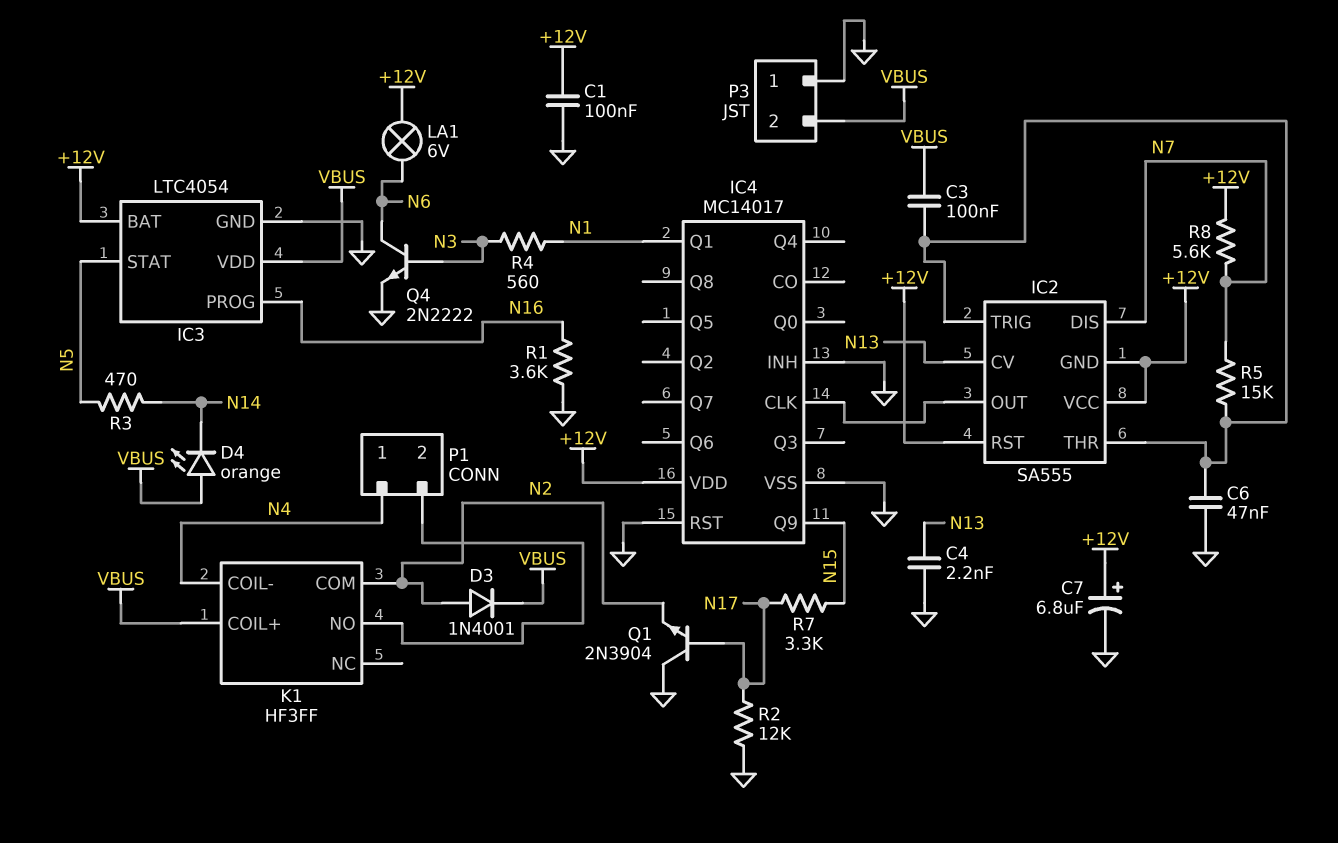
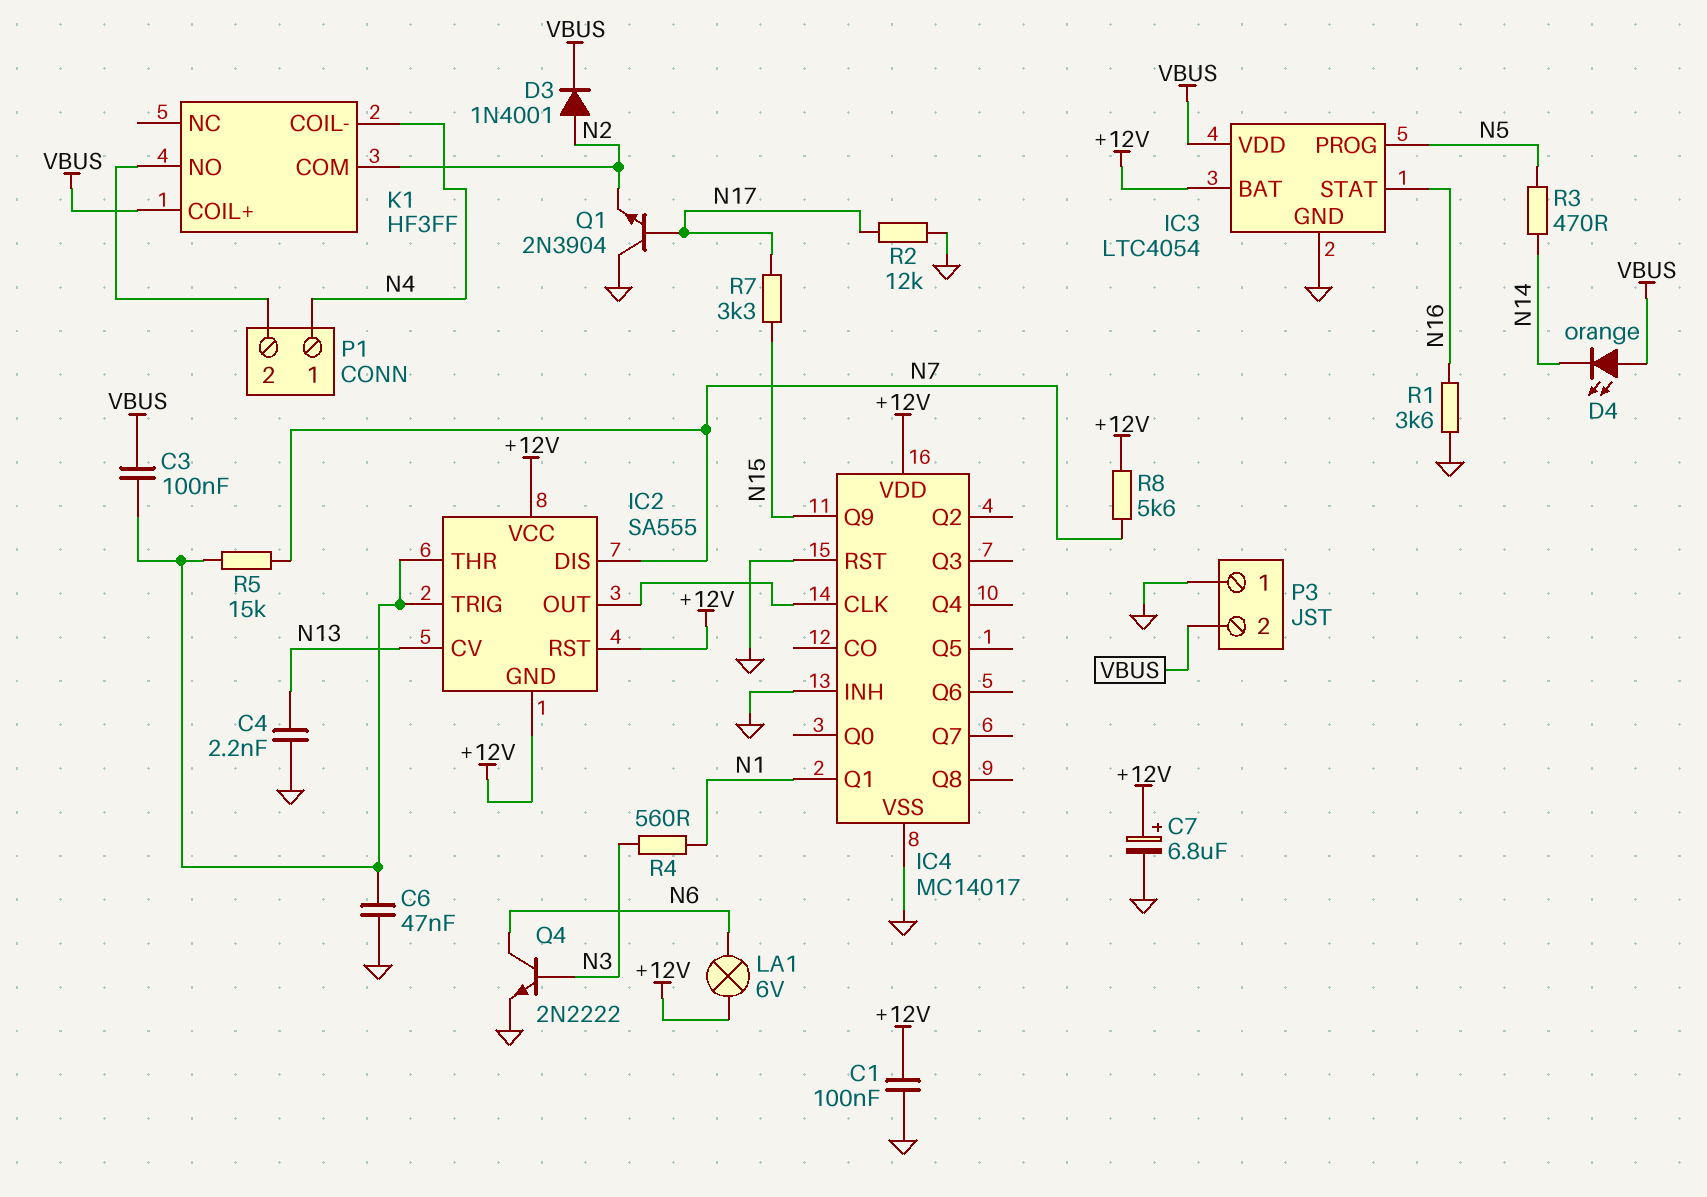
IC3 pin PROG: N16 -> N5
IC3 pin STAT: N5 -> N16

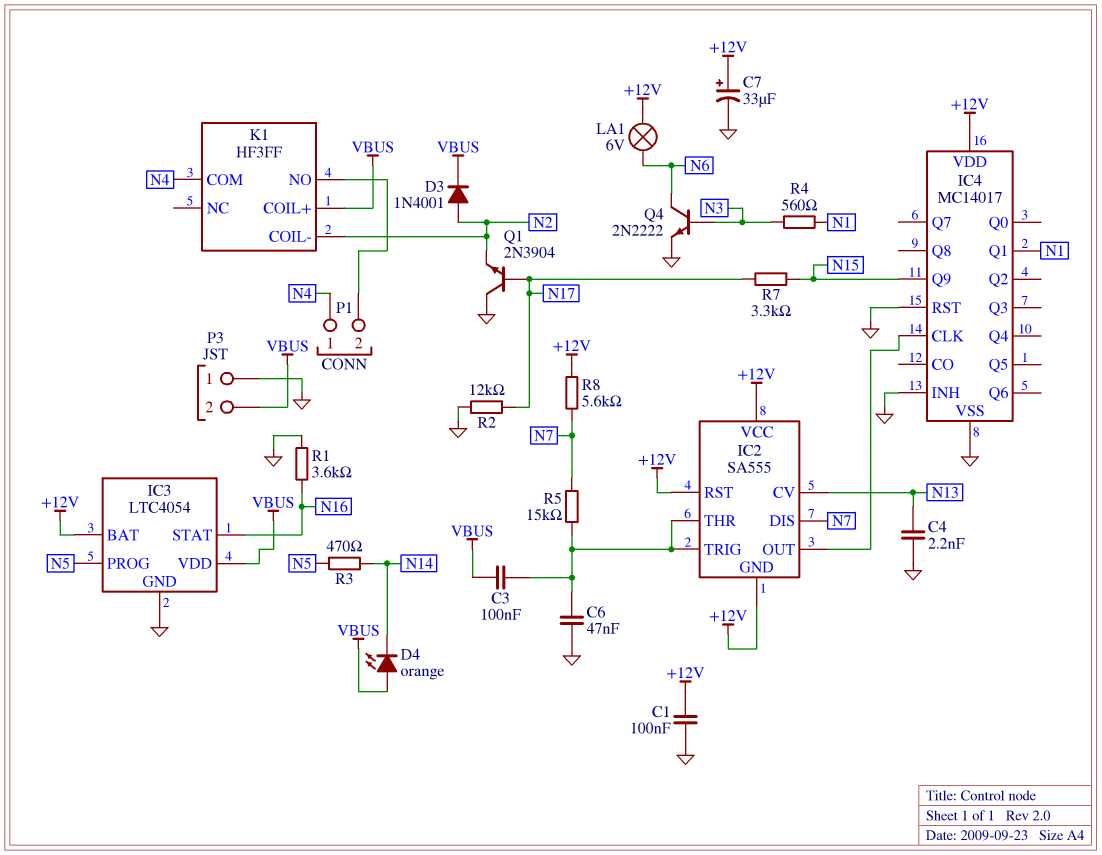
C7: 6.8uF (plus +12V, minus GND) -> 33uF (plus +12V, minus GND)
K1 pin COIL-: N4 -> N2
K1 pin COM: N2 -> N4

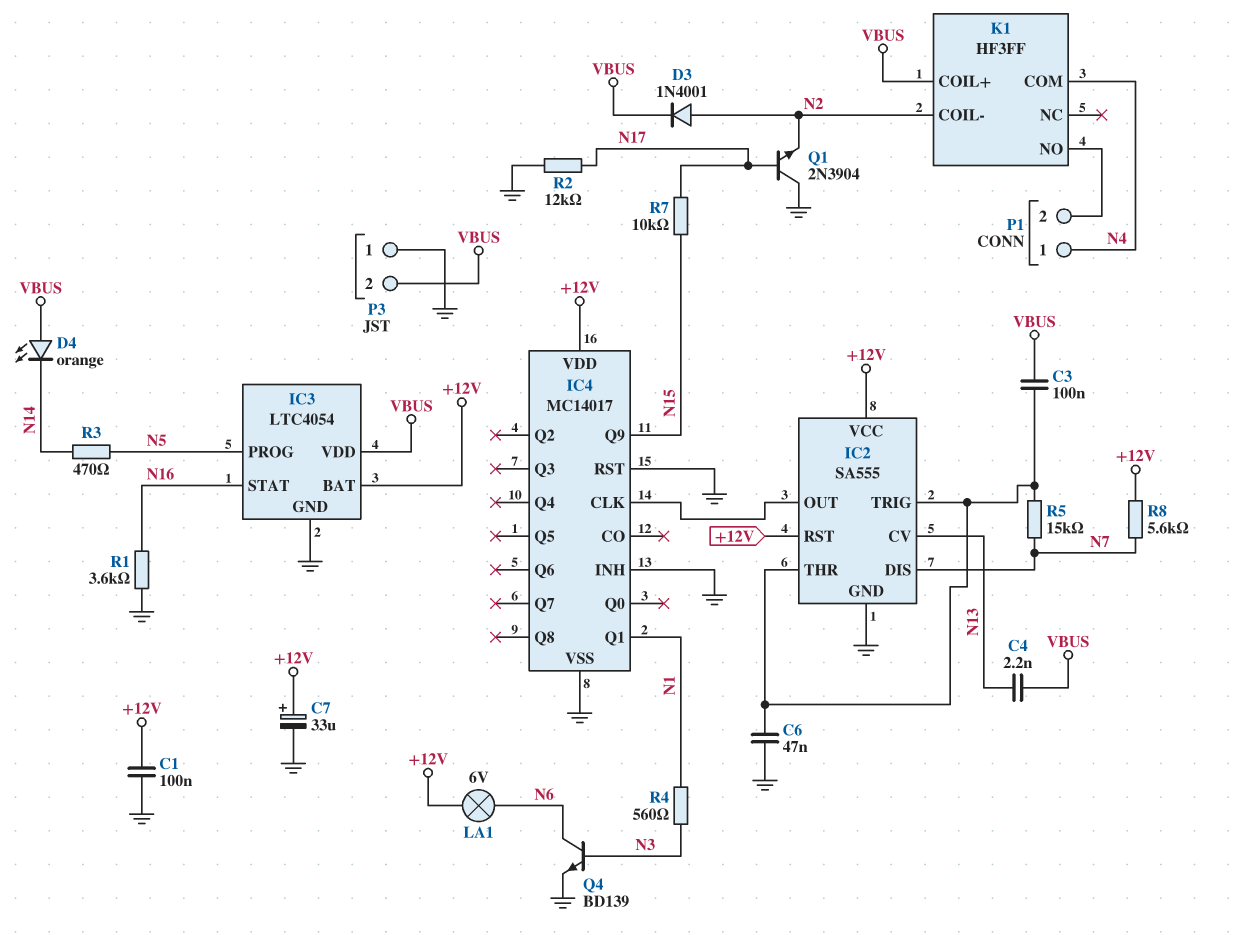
C4: 2.2nF (GND, N13) -> 2.2nF (N13, VBUS)
IC2 pin GND: +12V -> GND
Q4: NPN 2N2222 (B N3, C N6, E GND) -> NPN BD139 (B N3, C N6, E GND)
R7: 3.3k (N15, N17) -> 10k (N15, N17)

